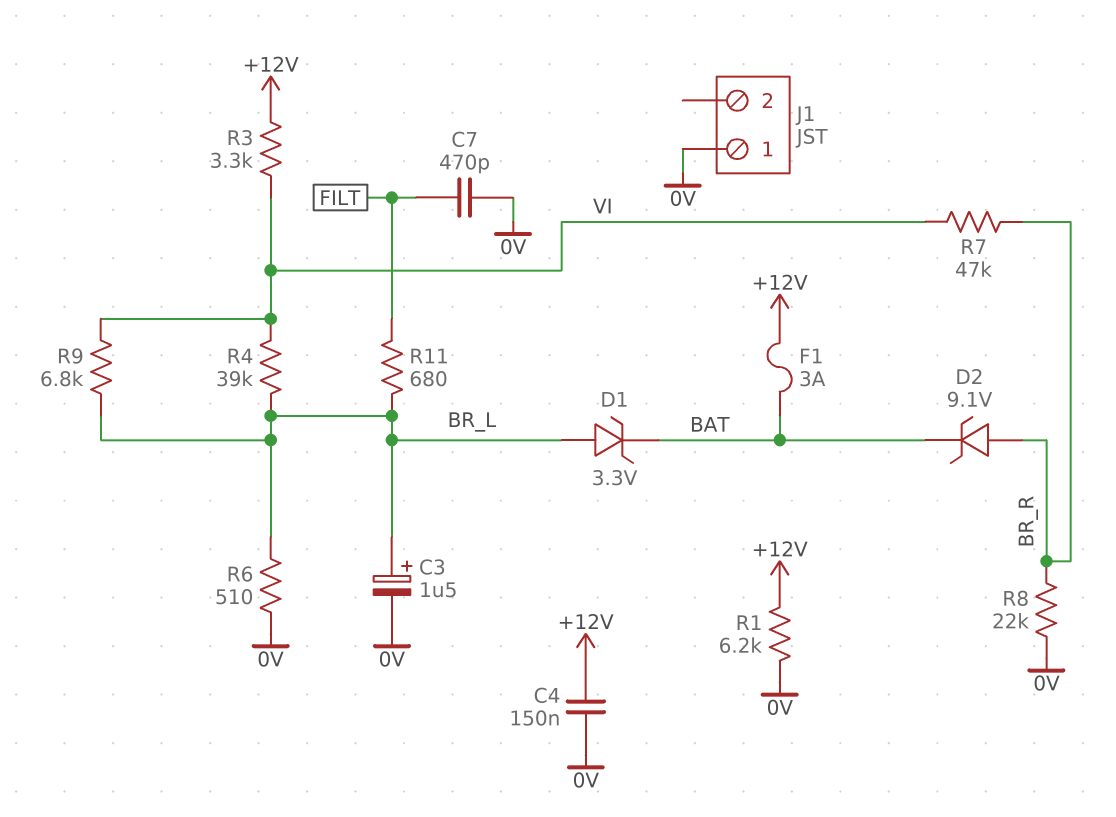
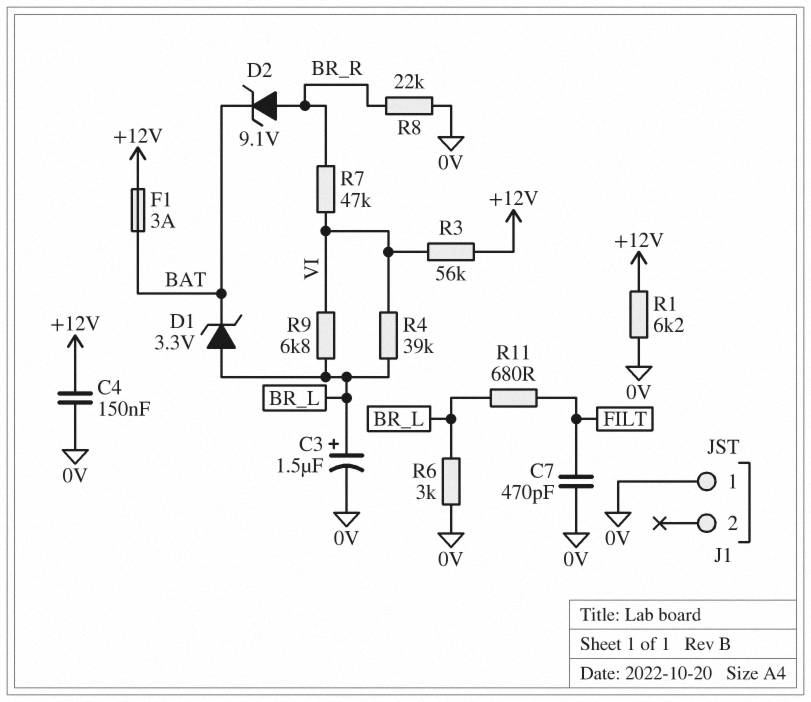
R3: 3.3k (+12V, VI) -> 56k (+12V, VI)
R6: 510 (0V, BR_L) -> 3k (0V, BR_L)

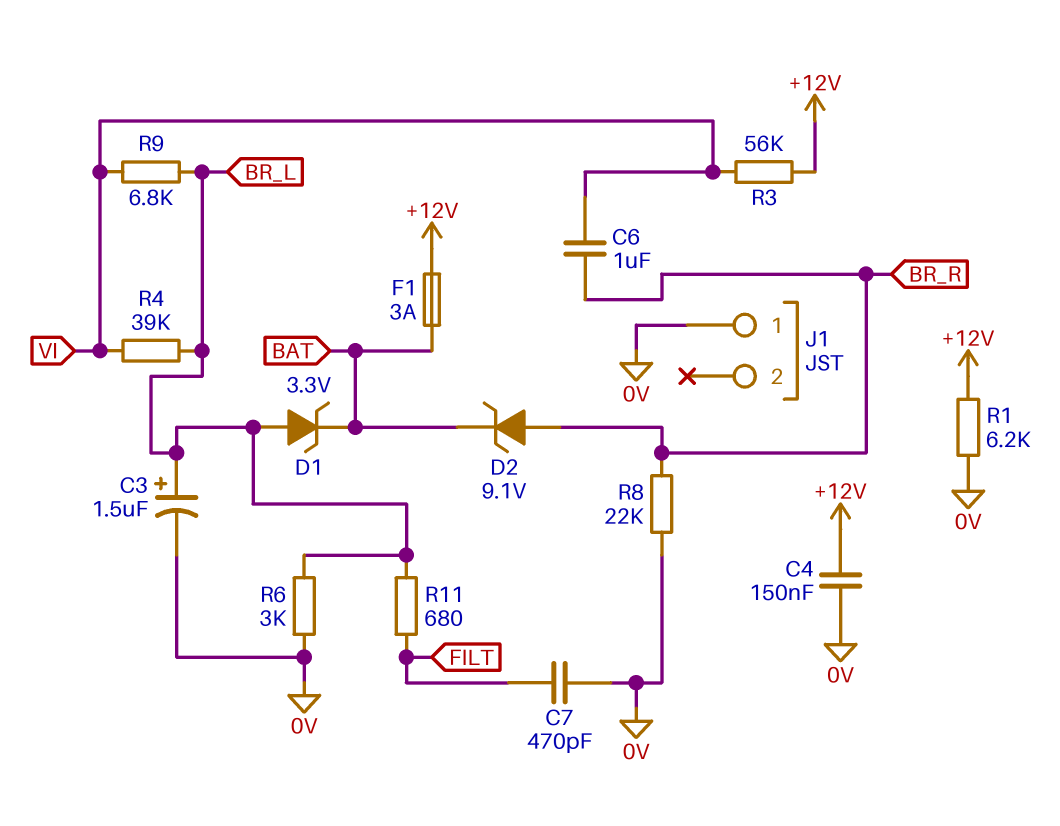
C6: none -> 1uF (BR_R, VI)
R7: 47k (BR_R, VI) -> none

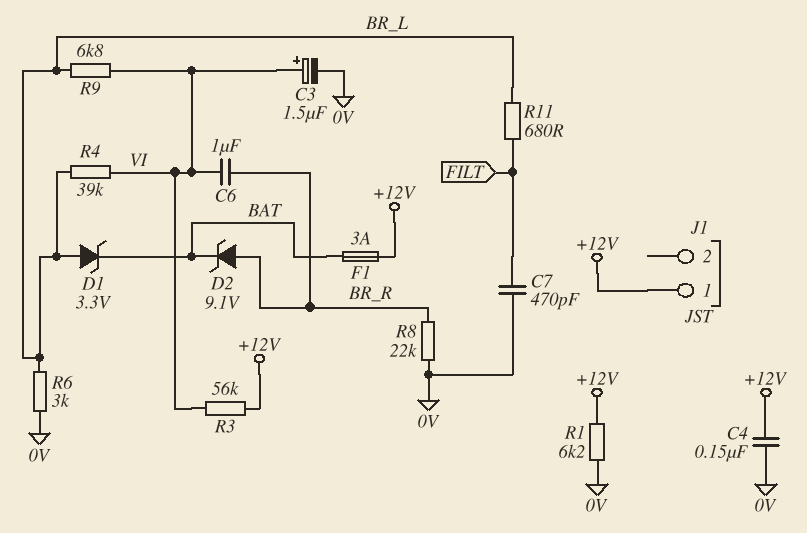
C3: 1.5uF (plus BR_L, minus 0V) -> 1.5uF (plus VI, minus 0V)
J1 pin 1: 0V -> +12V

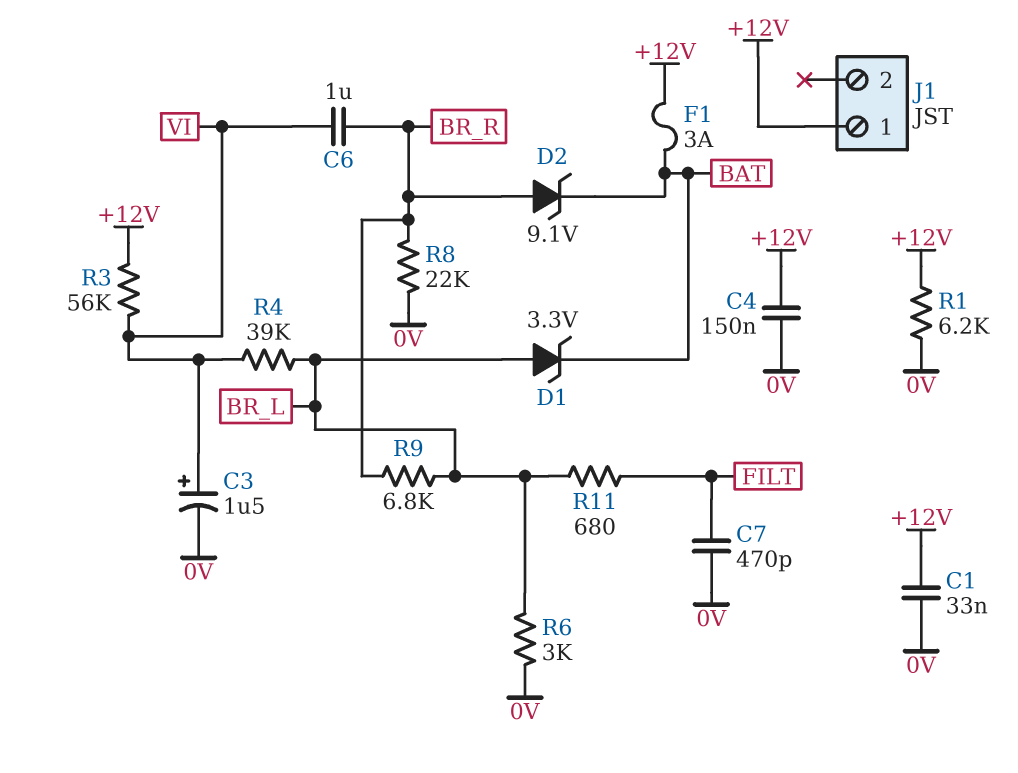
C1: none -> 33nF (+12V, 0V)
R9: 6.8k (BR_L, VI) -> 6.8k (BR_L, BR_R)

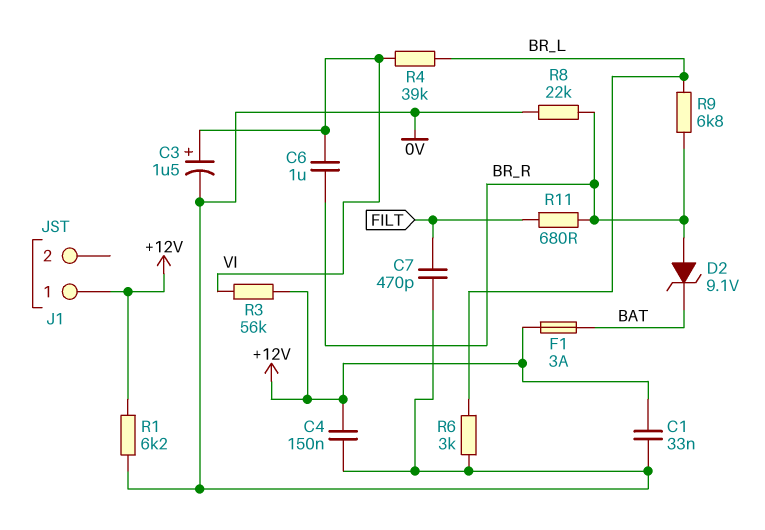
D1: zener 3.3V (A BR_L, K BAT) -> none
R11: 680 (BR_L, FILT) -> 680 (BR_R, FILT)

